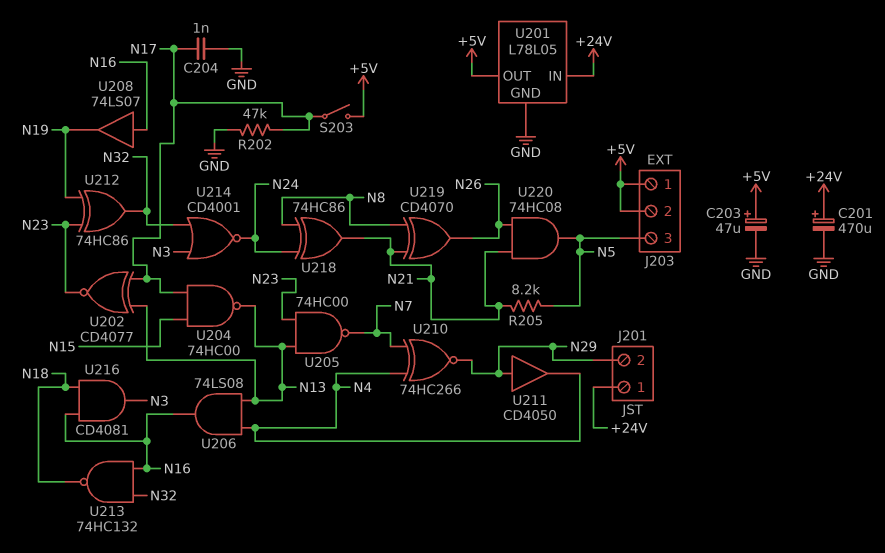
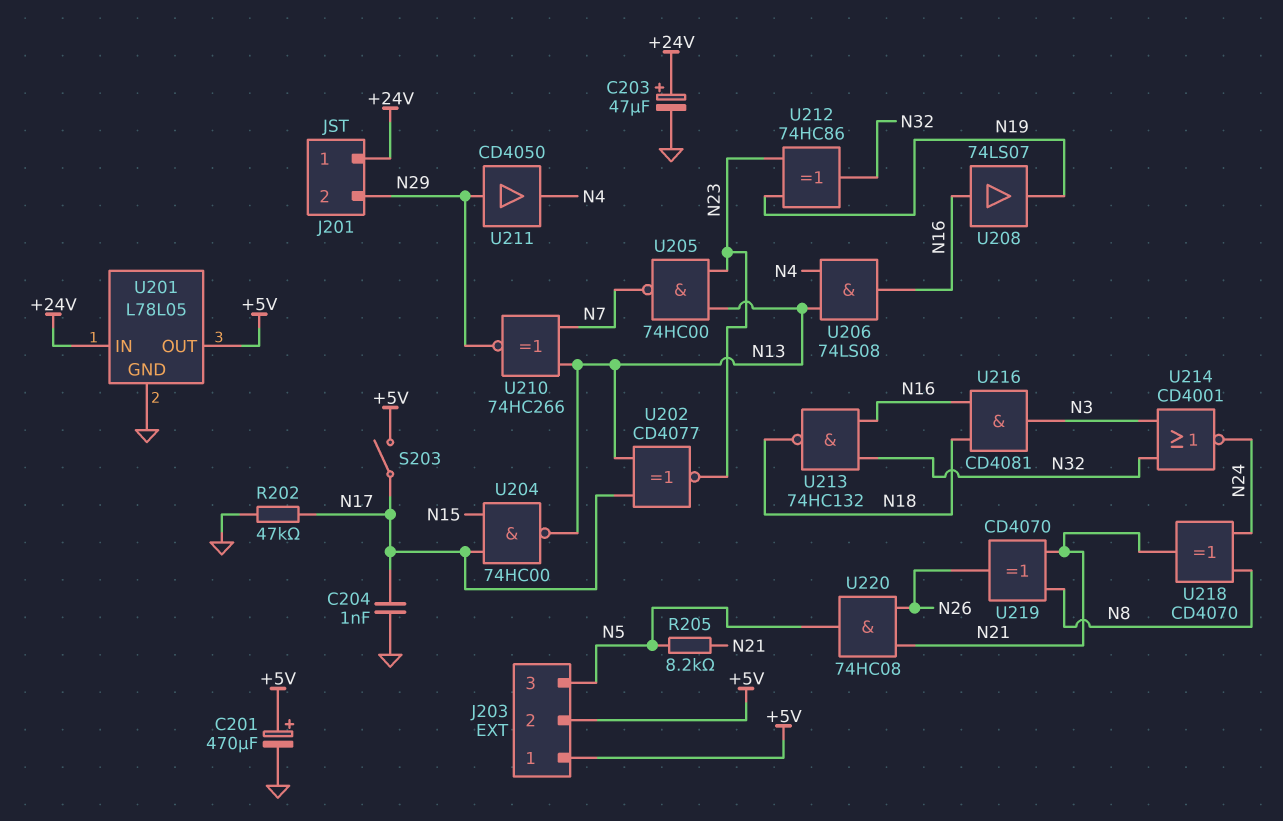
C201: 470uF (plus +24V, minus GND) -> 470uF (plus +5V, minus GND)
C203: 47uF (plus +5V, minus GND) -> 47uF (plus +24V, minus GND)
U210: XNOR 74HC266 (in N4, in N7, out N29) -> XNOR 74HC266 (in N7, in N13, out N29)
U218: XOR 74HC86 (in N8, in N24, out N21) -> XOR CD4070 (in N8, in N24, out N21)

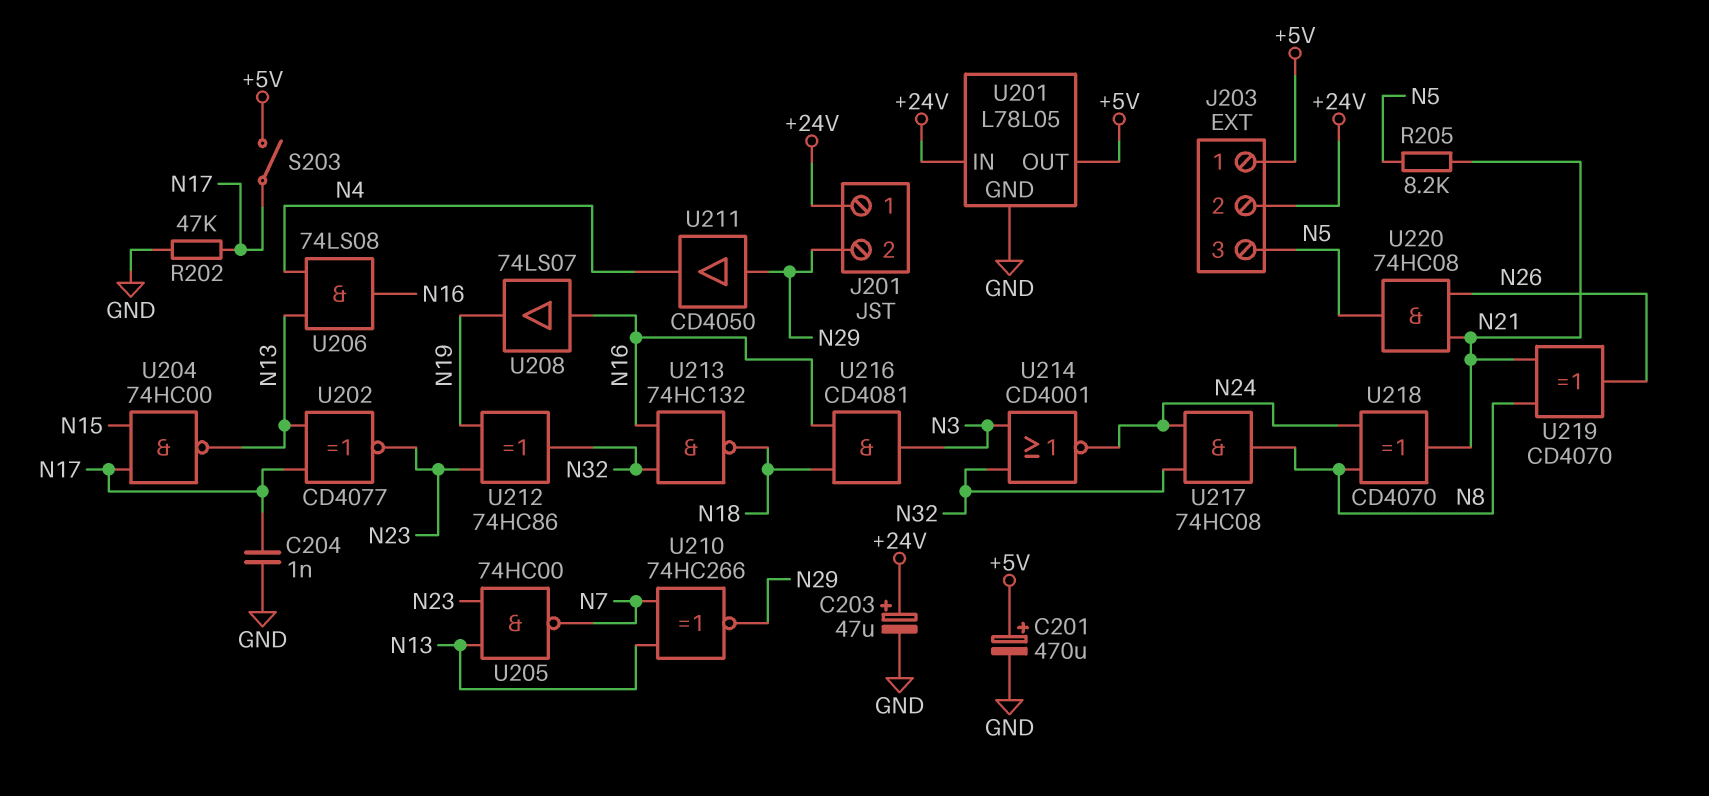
J203 pin 2: +5V -> +24V
U217: none -> AND 74HC08 (in N24, in N32, out N8)

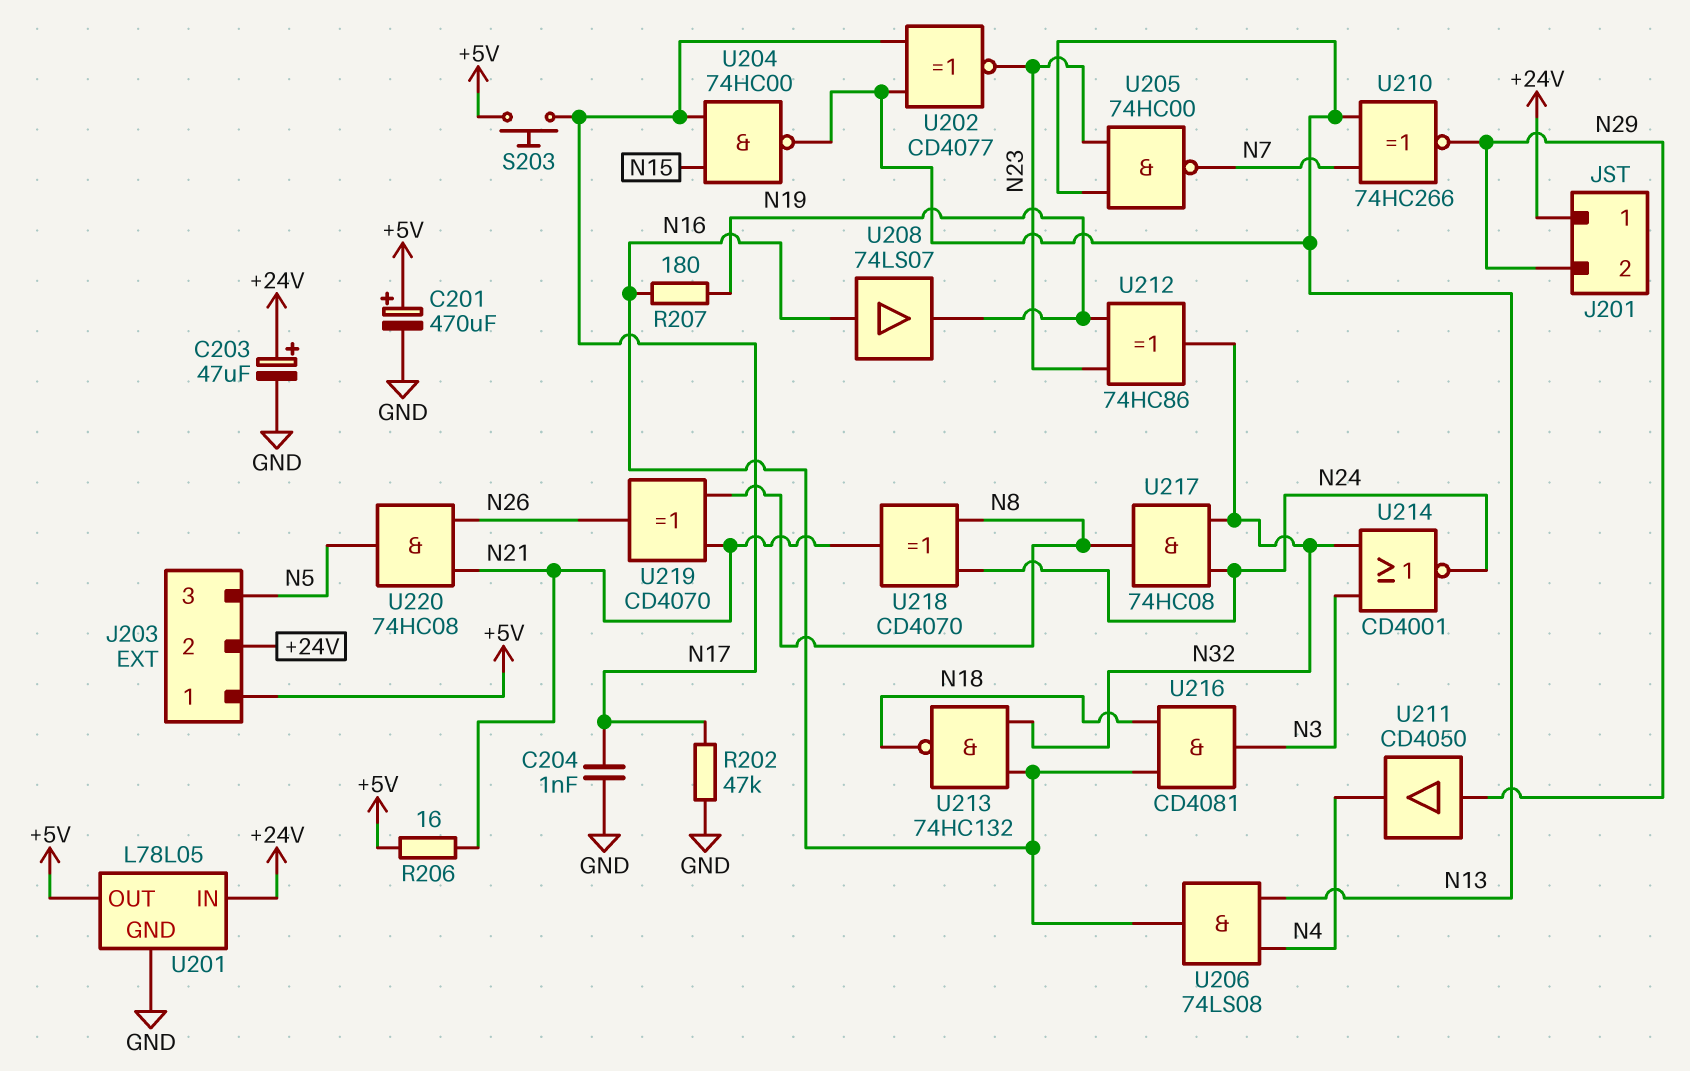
R205: 8.2k (N5, N21) -> none
R206: none -> 16 (+5V, N21)
R207: none -> 180 (N16, N19)
S203: switch (+5V, N17) -> button (+5V, N17)

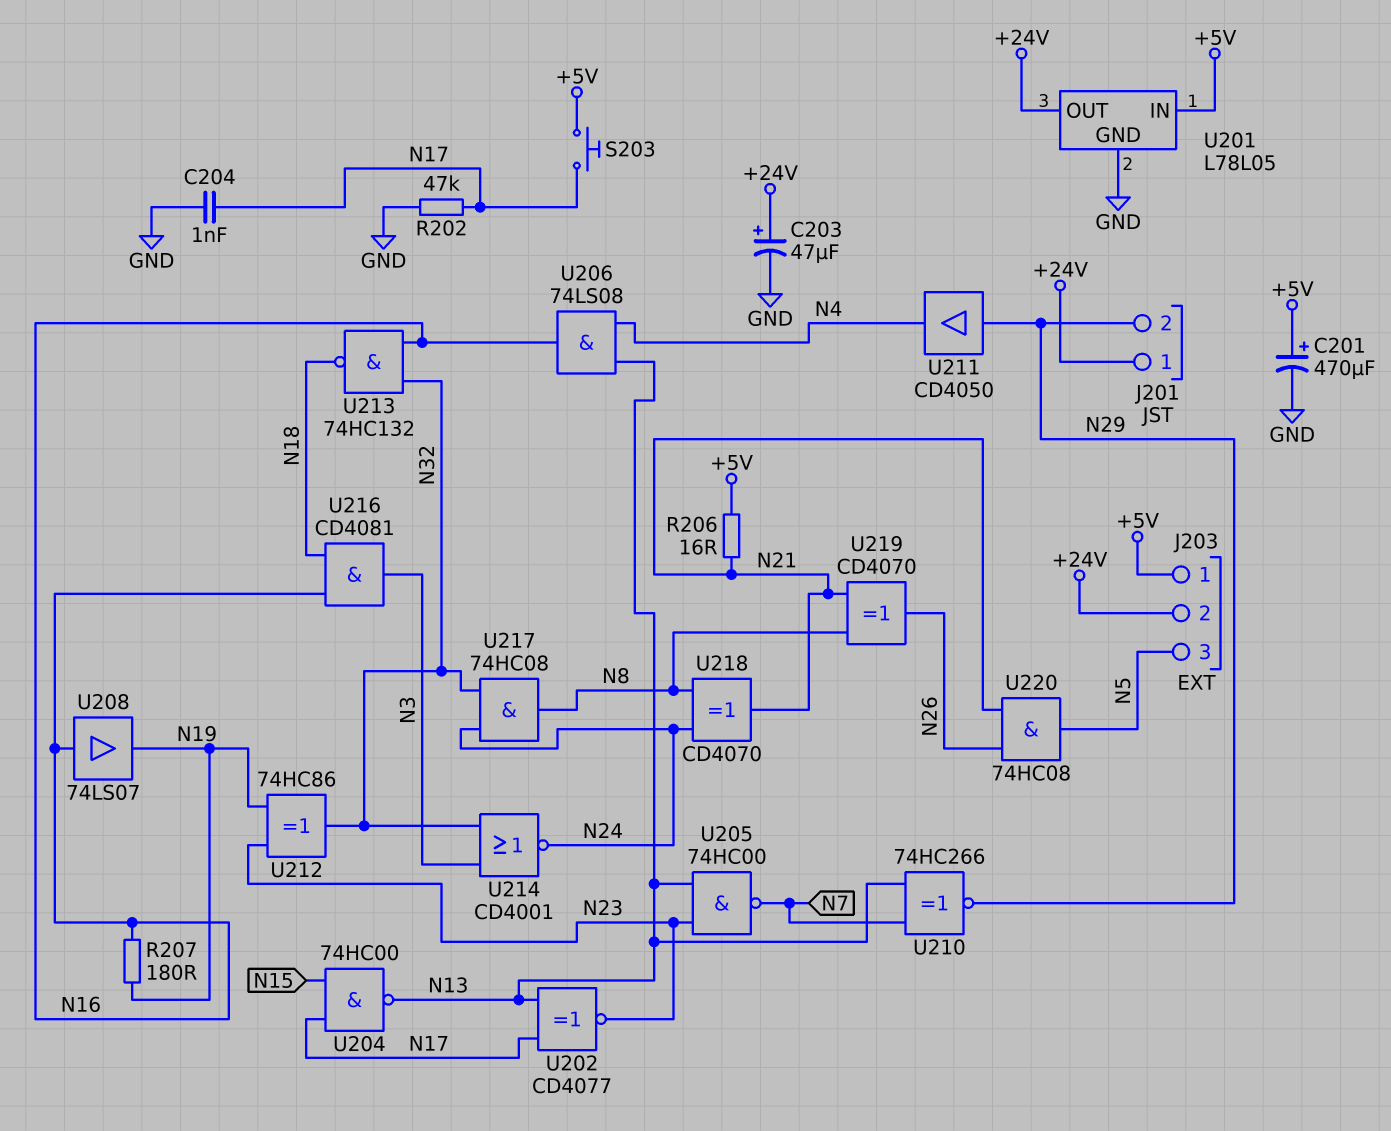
U201 pin IN: +24V -> +5V
U201 pin OUT: +5V -> +24V

